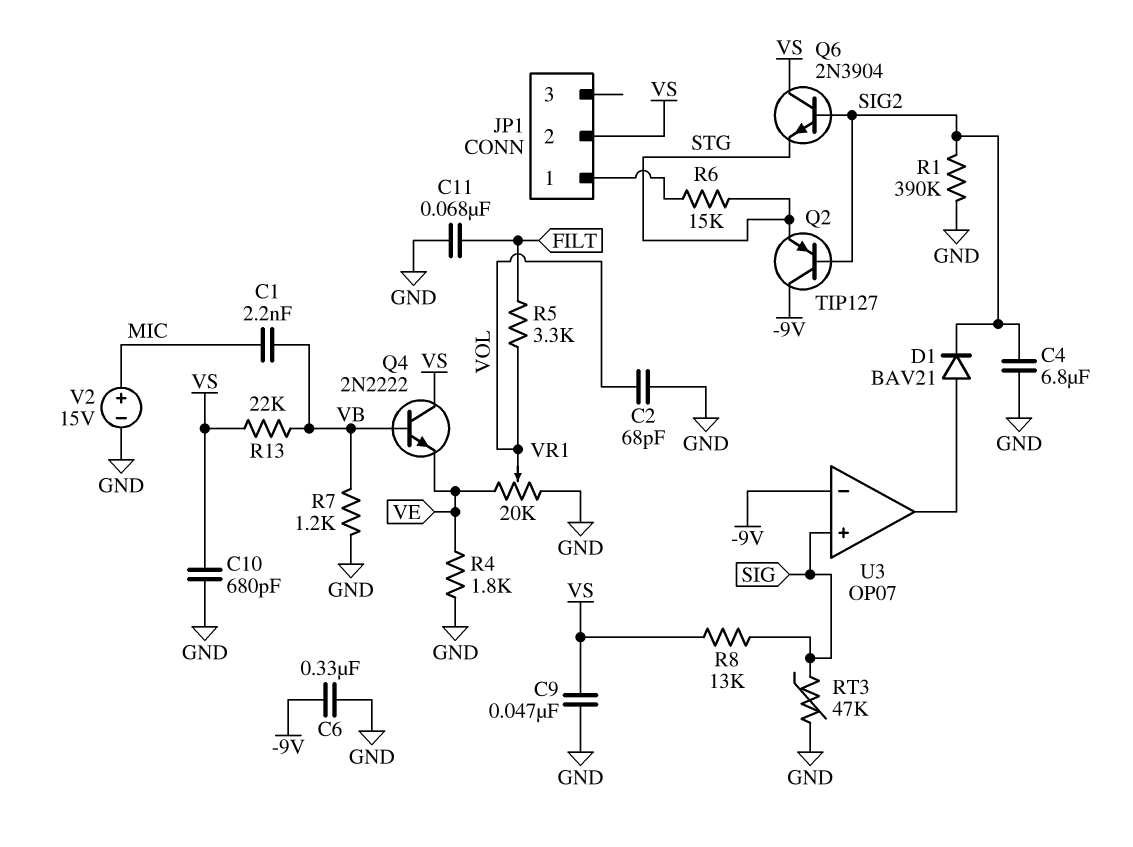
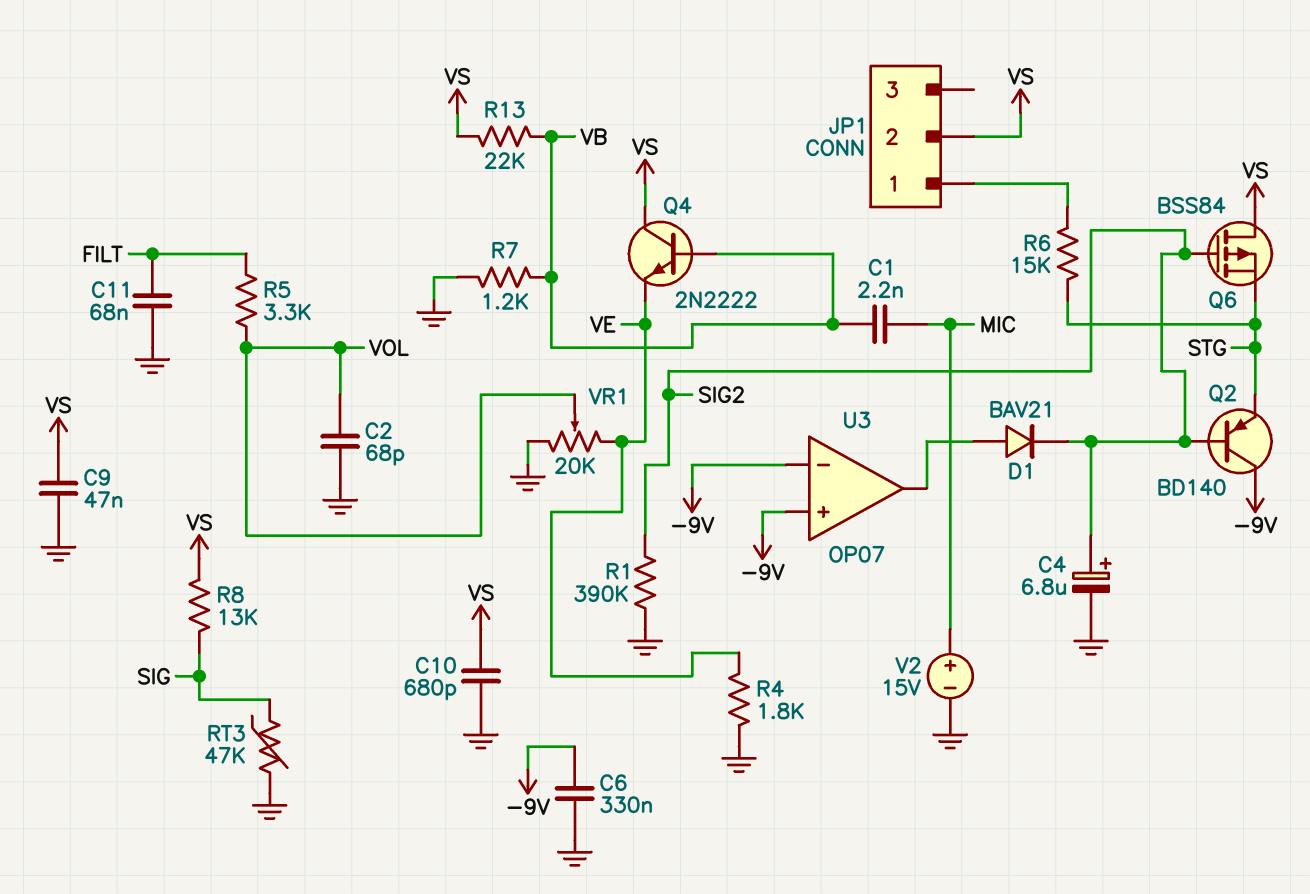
C4: 6.8uF (GND, SIG2) -> 6.8uF (plus SIG2, minus GND)
Q2: PNP TIP127 (B SIG2, C -9V, E STG) -> PNP BD140 (B SIG2, C -9V, E STG)
Q6: NPN 2N3904 (B SIG2, C VS, E STG) -> PMOS BSS84 (G SIG2, D VS, S STG)
U3 pin in+: SIG -> -9V

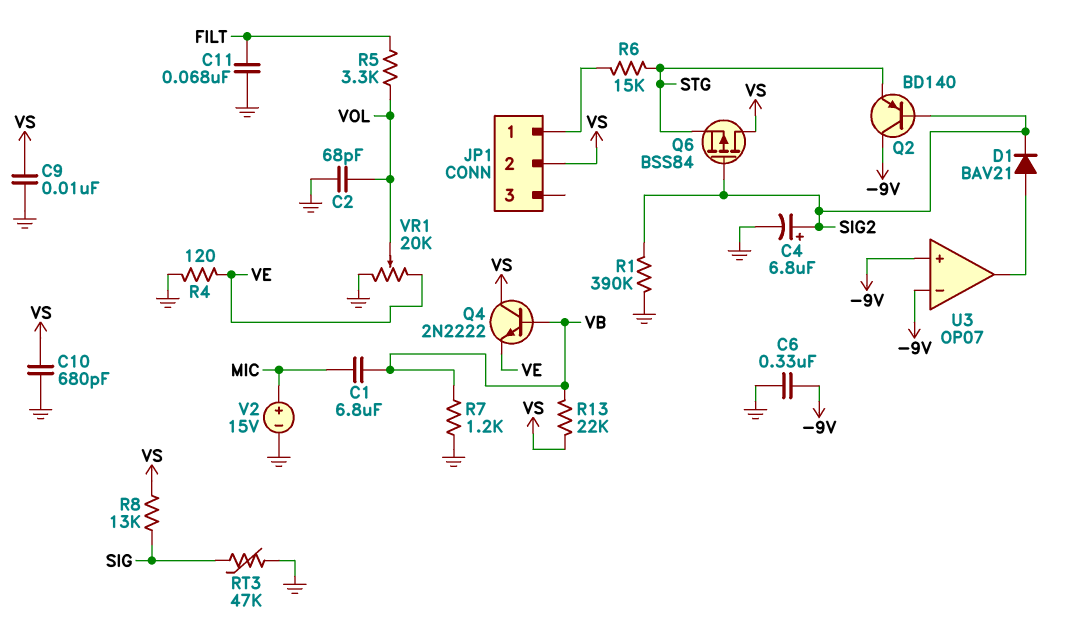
C1: 2.2nF (MIC, VB) -> 6.8uF (MIC, VB)
C9: 47nF (GND, VS) -> 10nF (GND, VS)
R4: 1.8k (GND, VE) -> 120 (GND, VE)

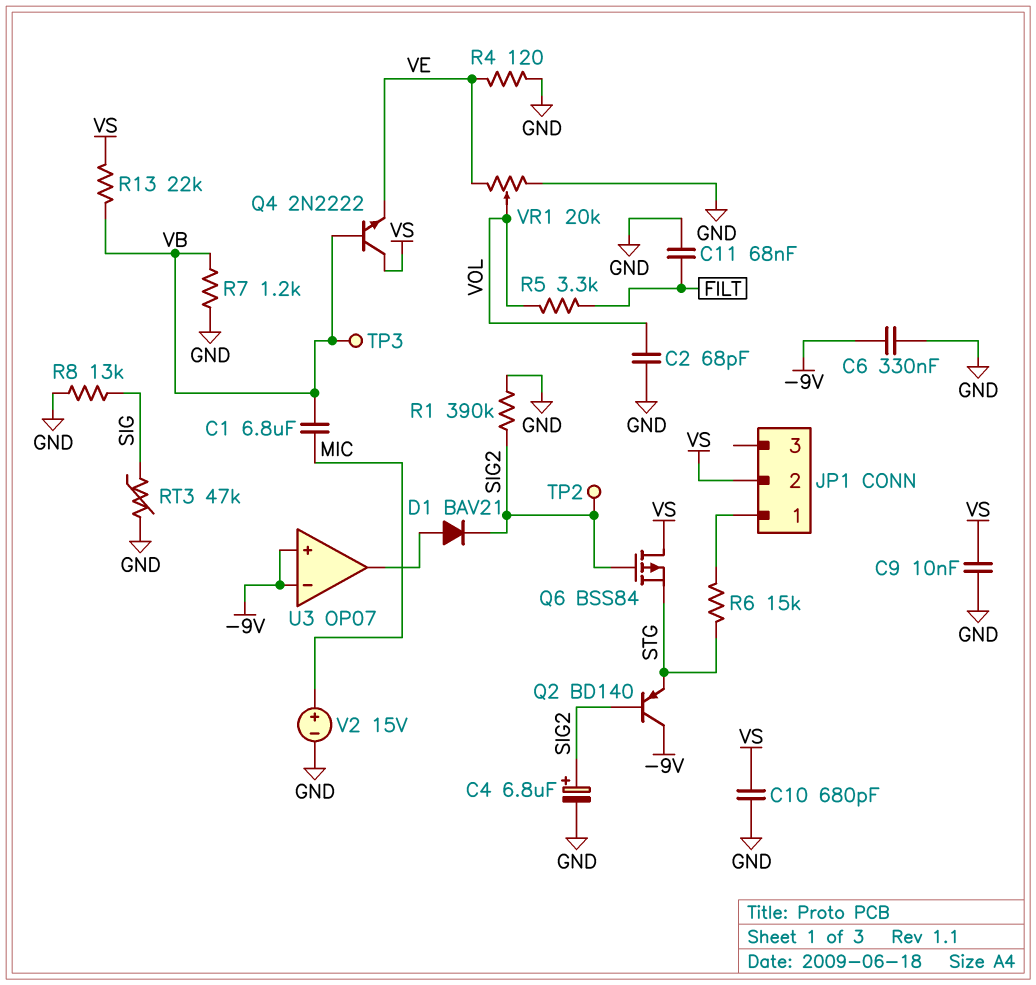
R8: 13k (SIG, VS) -> 13k (GND, SIG)
TP2: none -> test point (SIG2)
TP3: none -> test point (VB)

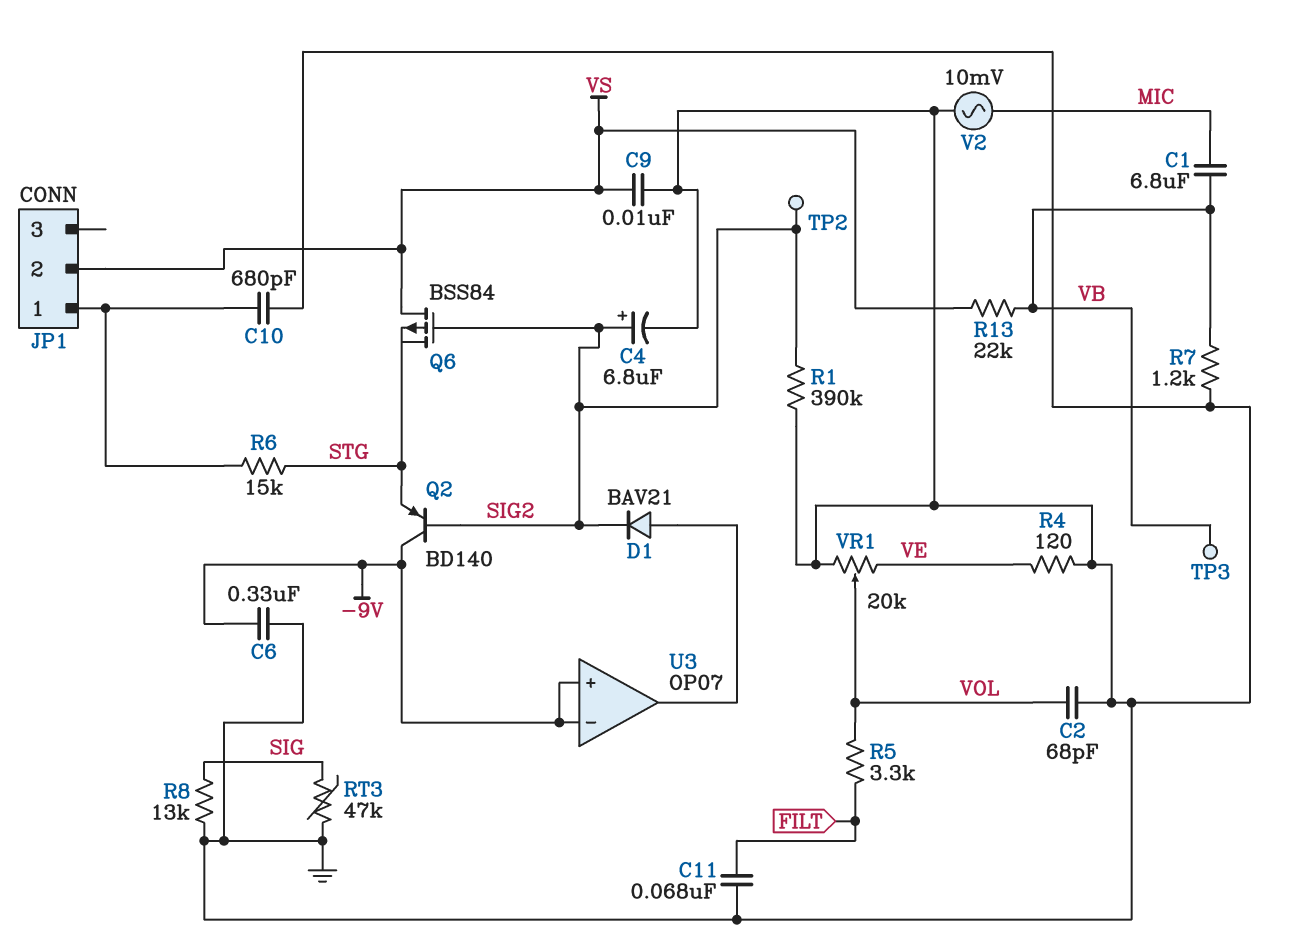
C10: 680pF (GND, VS) -> 680pF (GND, JP1/1)
Q4: NPN 2N2222 (B VB, C VS, E VE) -> none
V2: 15V (plus MIC, minus GND) -> AC 10mV (GND, MIC)

